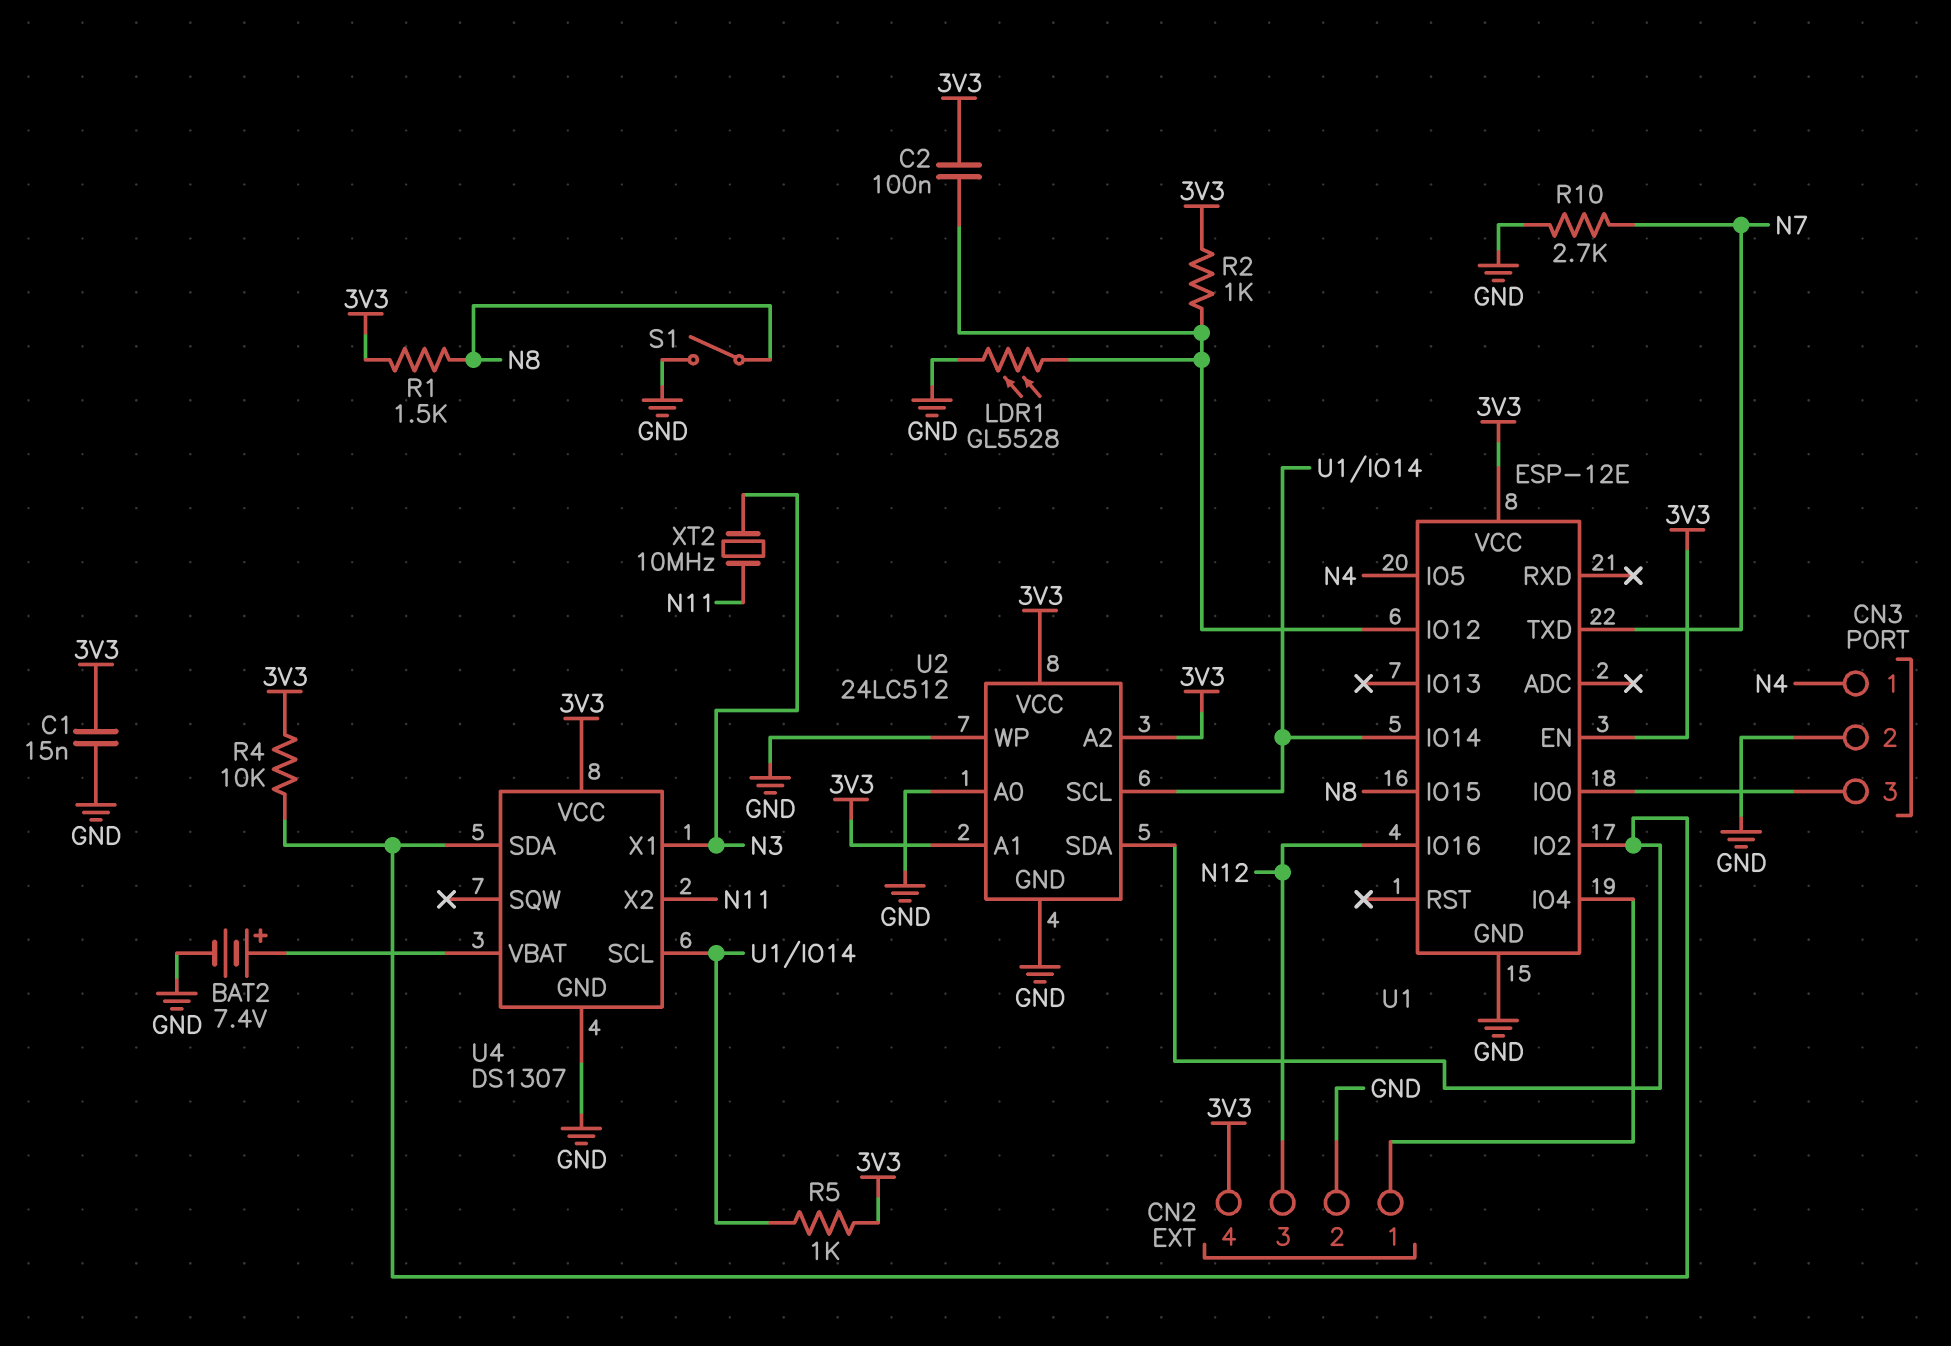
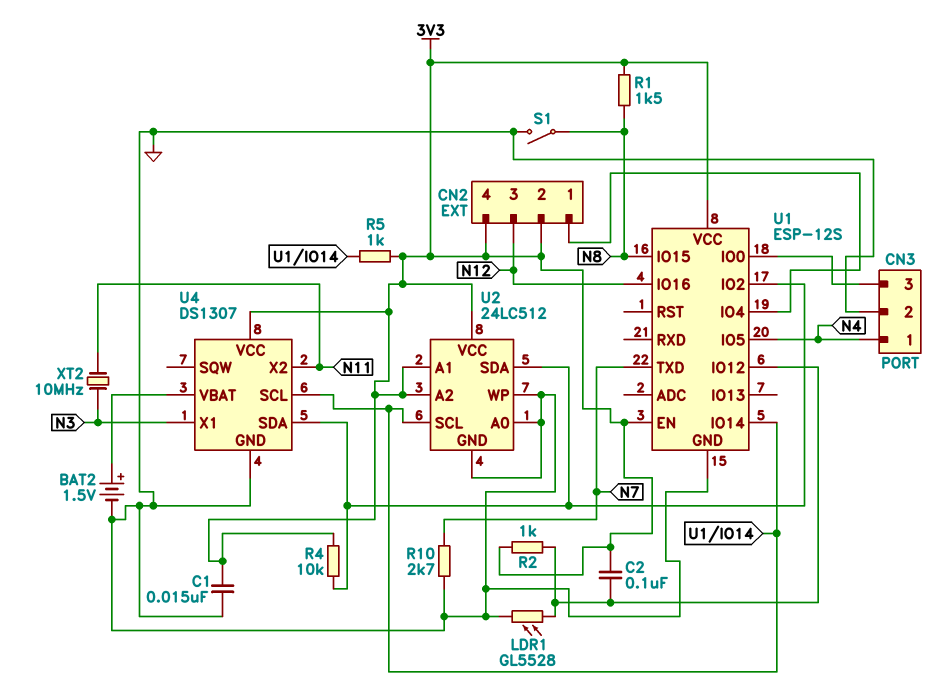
BAT2: 7.4V (plus U4/VBAT, minus GND) -> 1.5V (plus U4/VBAT, minus GND)
CN2 pin 2: GND -> 3V3
U1: ESP-12E -> ESP-12S

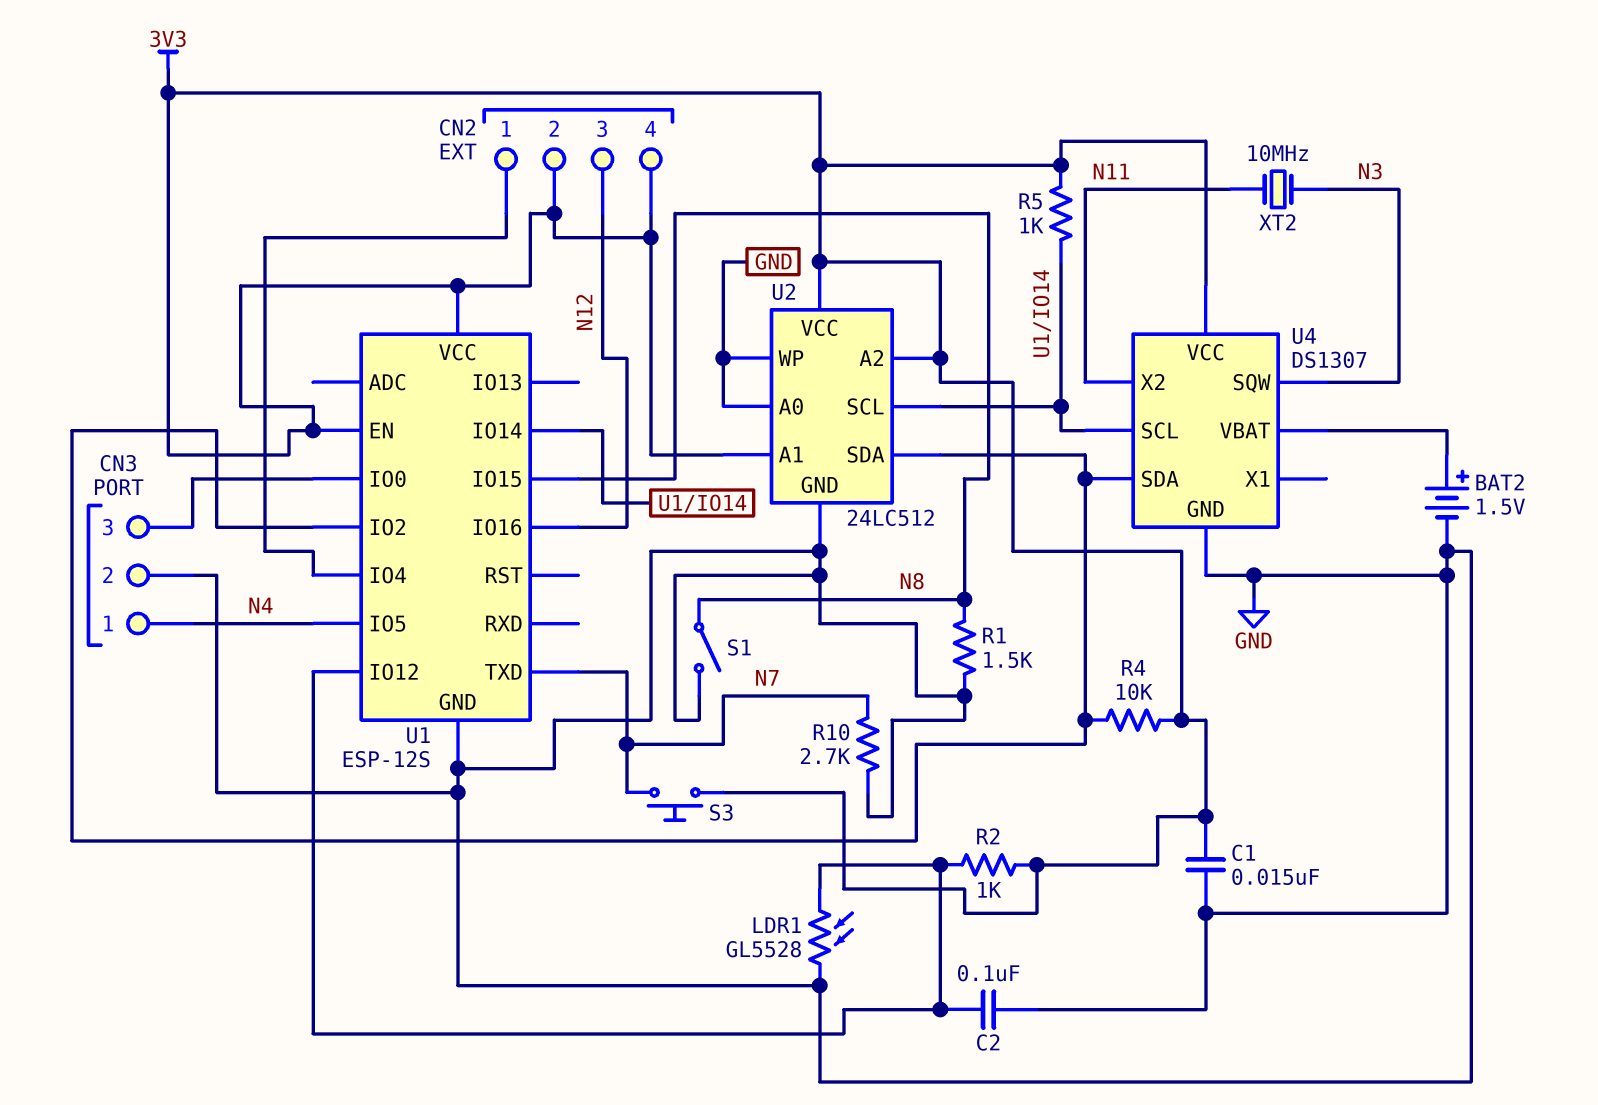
C2: 100nF (3V3, U1/IO12) -> 100nF (GND, U1/IO12)
R1: 1.5k (3V3, N8) -> 1.5k (GND, N8)
S3: none -> button (3V3, N7)
U4 pin SQW: none -> N3
U4 pin X1: N3 -> none

